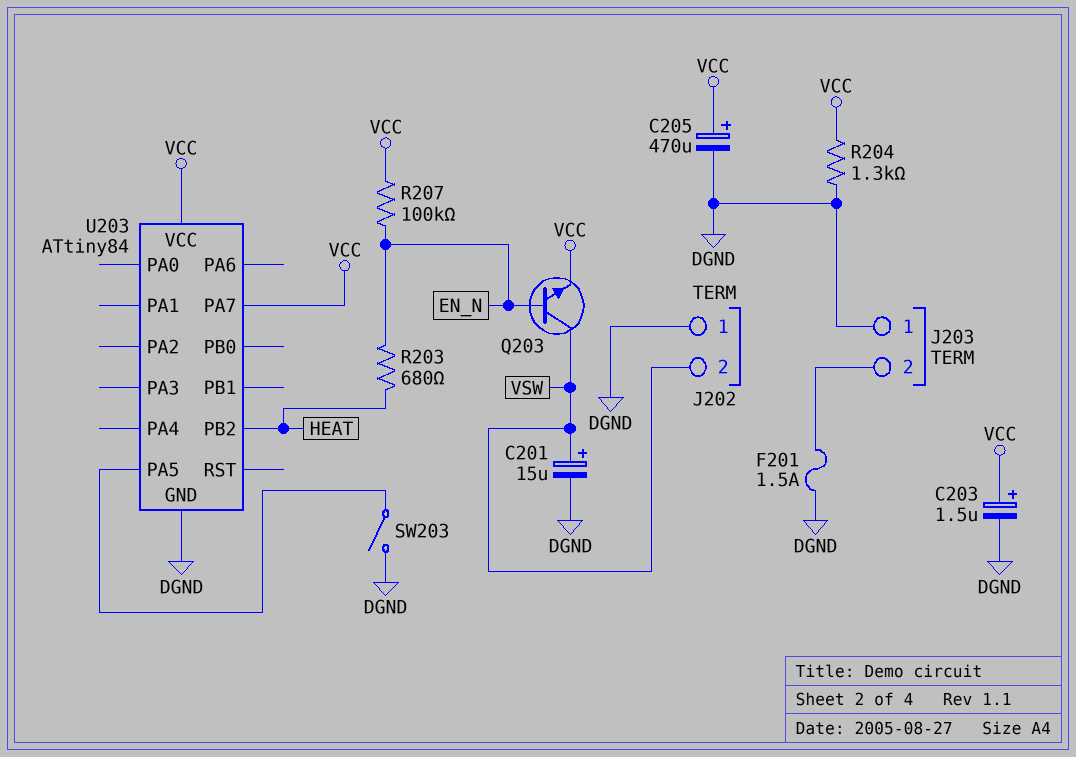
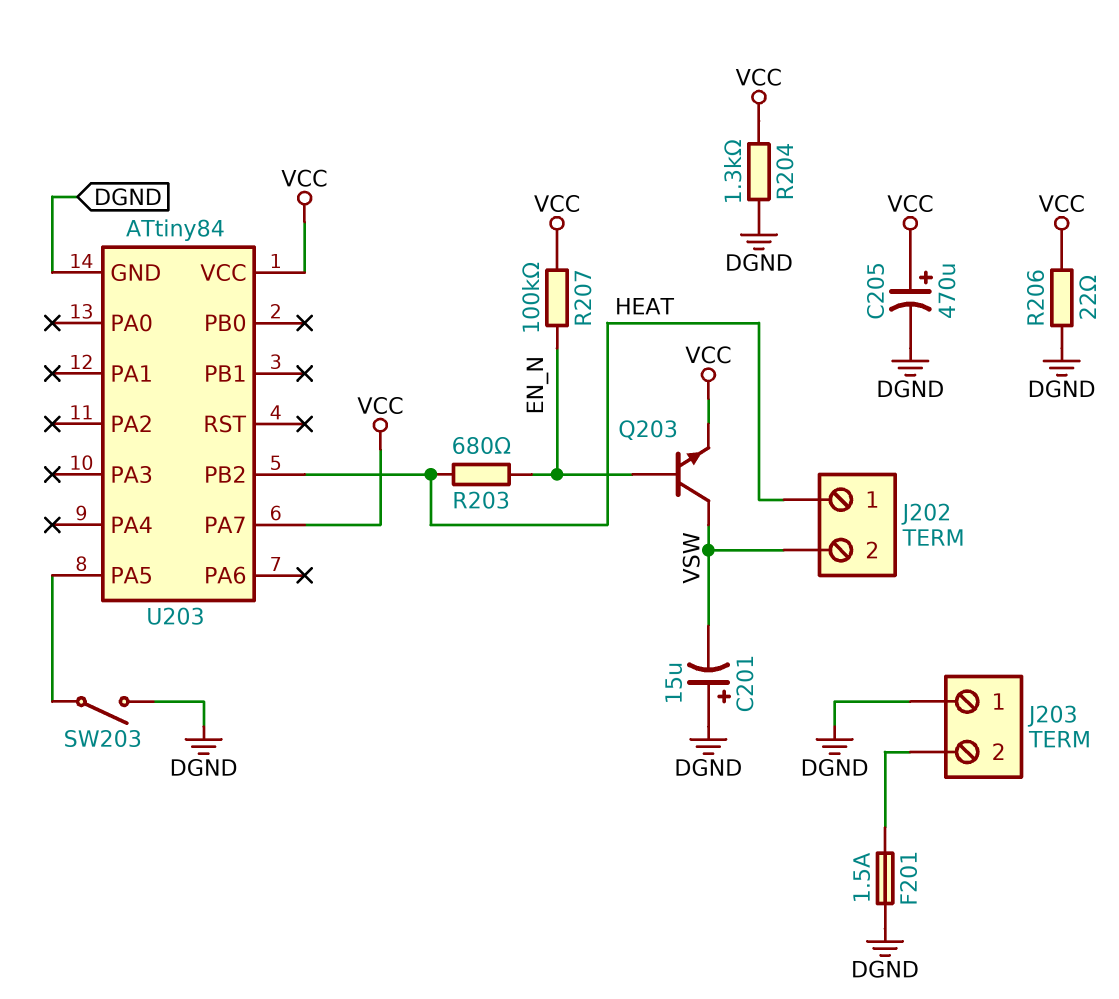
C201: 15uF (plus VSW, minus DGND) -> 15uF (plus DGND, minus VSW)
C203: 1.5uF (plus VCC, minus DGND) -> none
J202 pin 1: DGND -> HEAT
R206: none -> 22 (DGND, VCC)

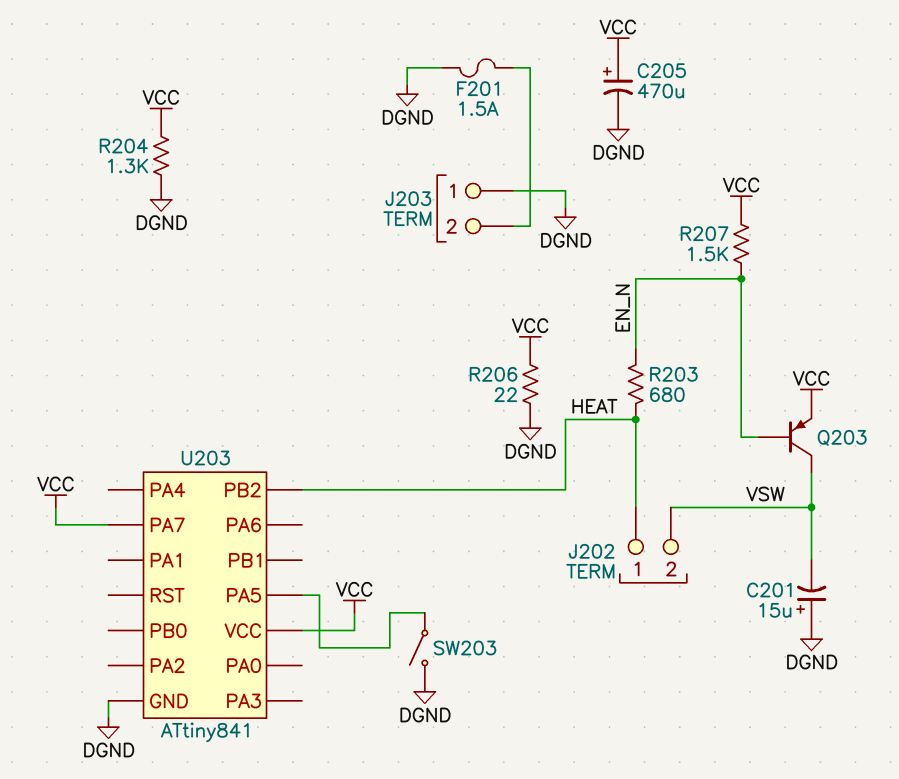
Q203: NPN (B EN_N, C VSW, E VCC) -> PNP (B EN_N, C VSW, E VCC)
R207: 100k (EN_N, VCC) -> 1.5k (EN_N, VCC)
U203: ATtiny84 -> ATtiny841

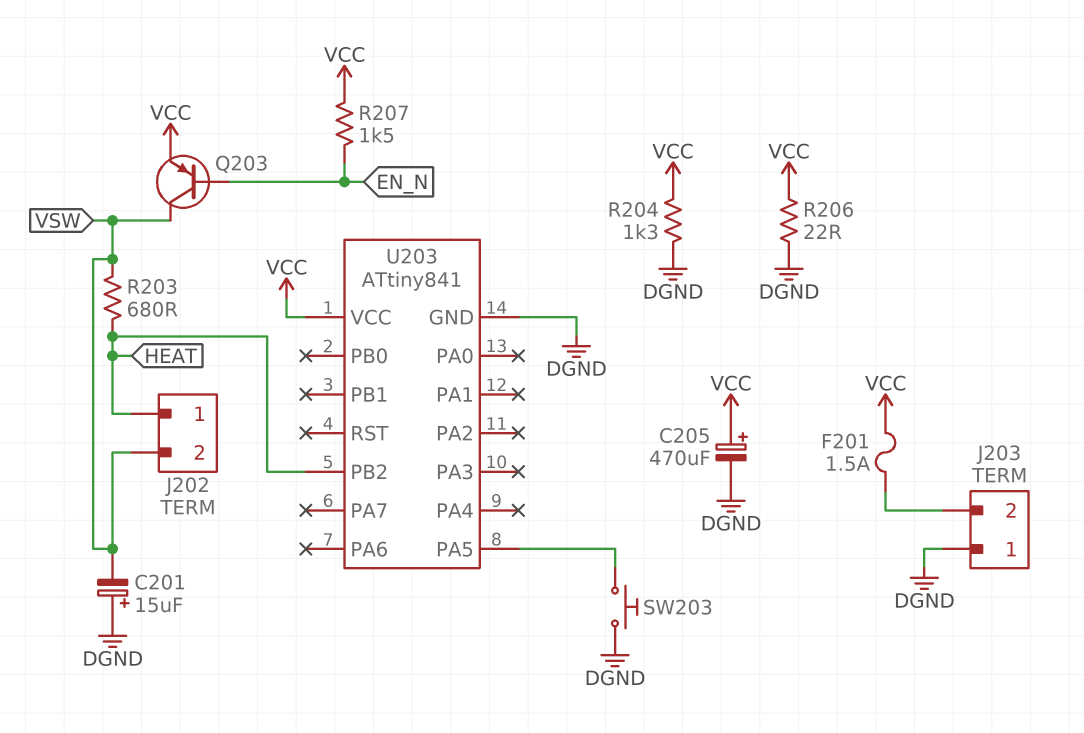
F201: 1.5A (DGND, J203/2) -> 1.5A (J203/2, VCC)
R203: 680 (EN_N, HEAT) -> 680 (HEAT, VSW)
SW203: switch (DGND, U203/PA5) -> button (DGND, U203/PA5)
U203 pin PA7: VCC -> none

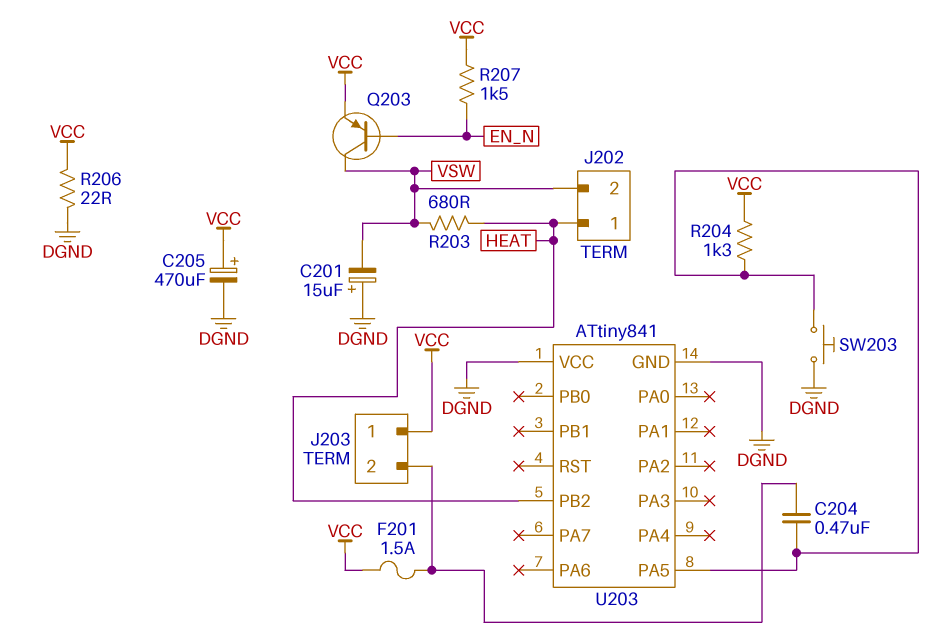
C204: none -> 470nF (J203/2, U203/PA5)
J203 pin 1: DGND -> VCC
R204: 1.3k (DGND, VCC) -> 1.3k (U203/PA5, VCC)
U203 pin VCC: VCC -> DGND

